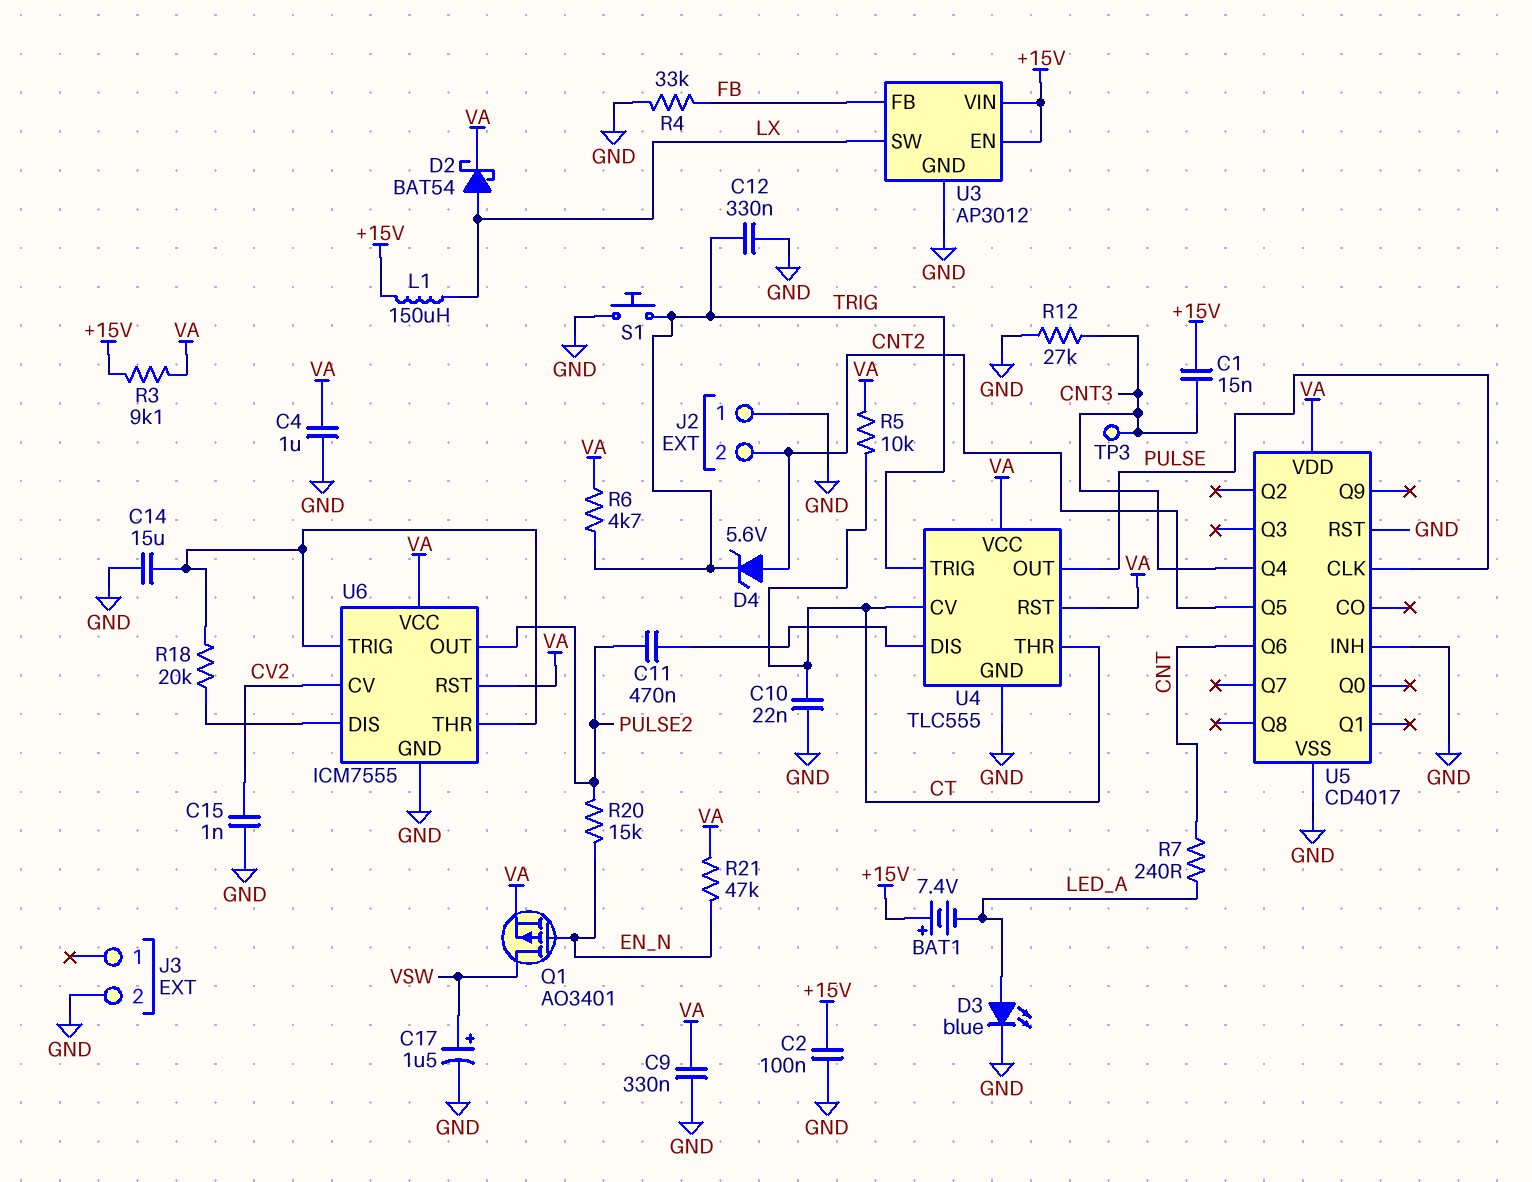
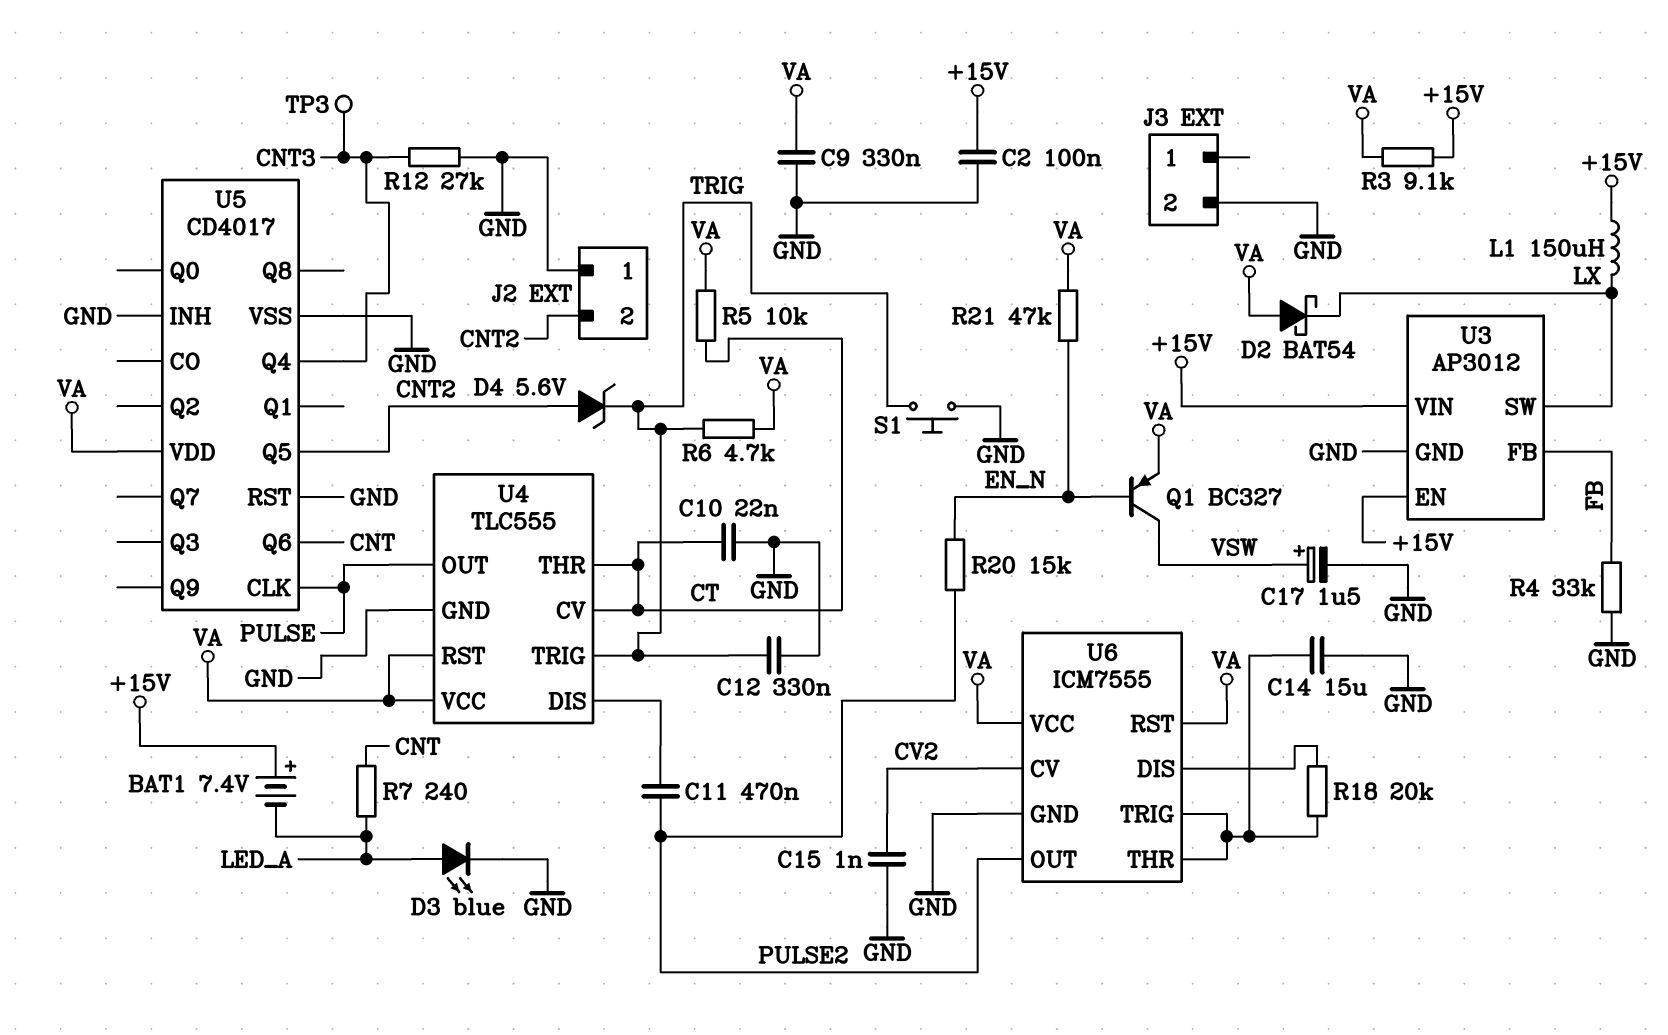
C1: 15nF (+15V, CNT3) -> none
C4: 1uF (GND, VA) -> none
D2: schottky BAT54 (A LX, K VA) -> schottky BAT54 (A VA, K LX)
Q1: PMOS AO3401 (G EN_N, D VSW, S VA) -> PNP BC327 (B EN_N, C VSW, E VA)

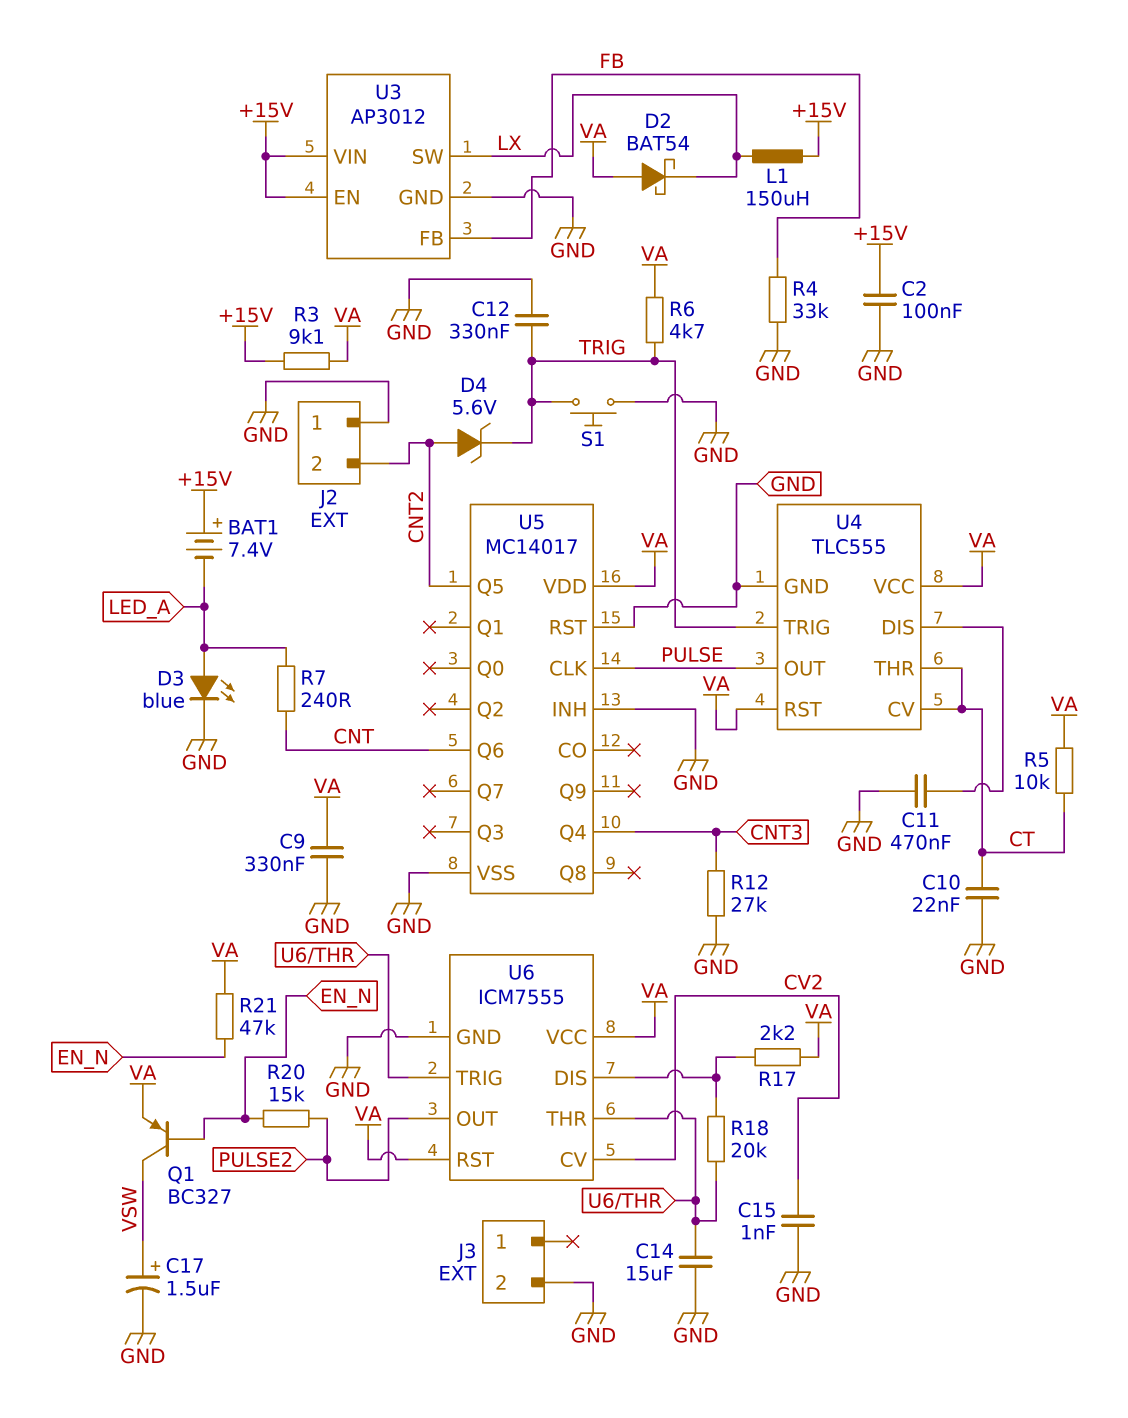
C11: 470nF (PULSE2, U4/DIS) -> 470nF (GND, U4/DIS)
R17: none -> 2.2k (U6/DIS, VA)
TP3: test point (CNT3) -> none
U5: CD4017 -> MC14017

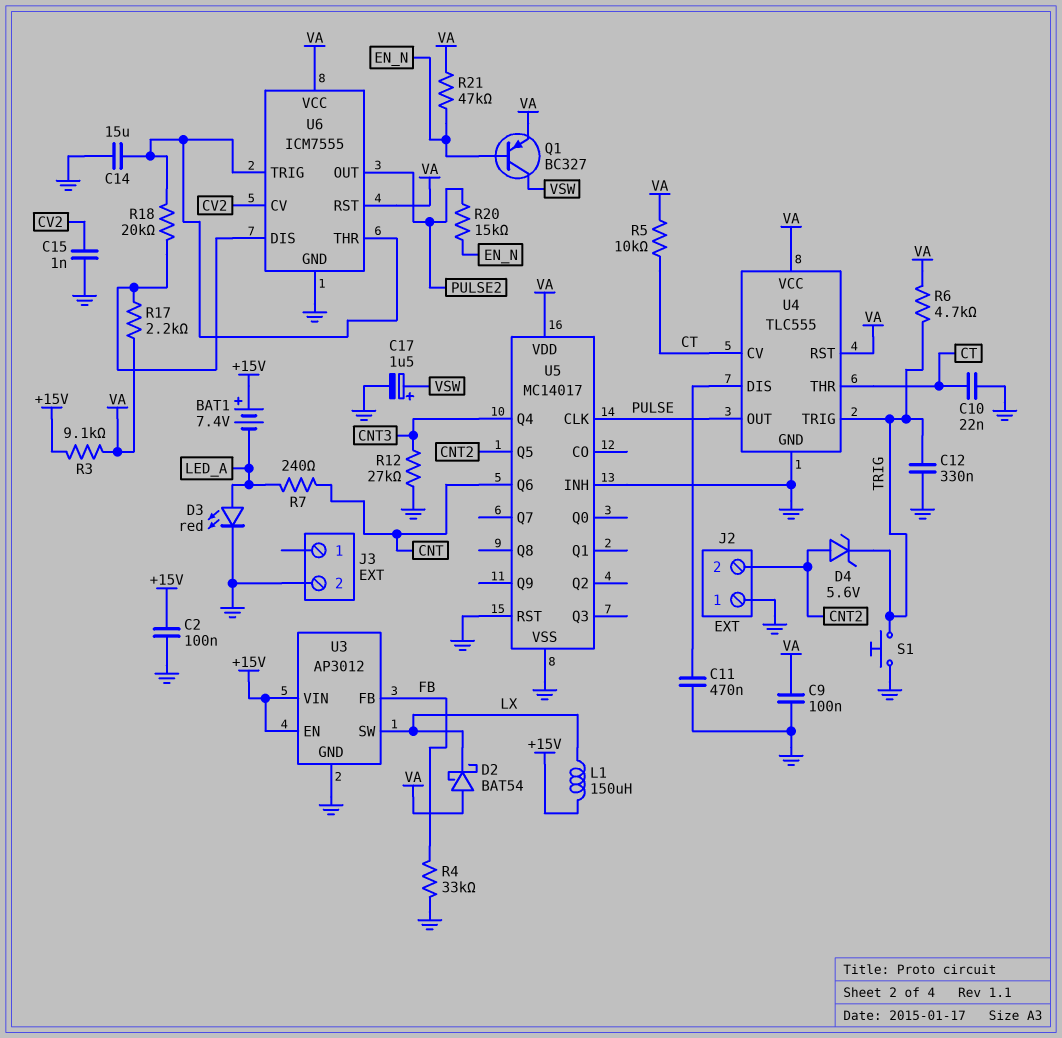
C9: 330nF (GND, VA) -> 100nF (GND, VA)
D3: LED blue (A LED_A, K GND) -> LED red (A LED_A, K GND)

